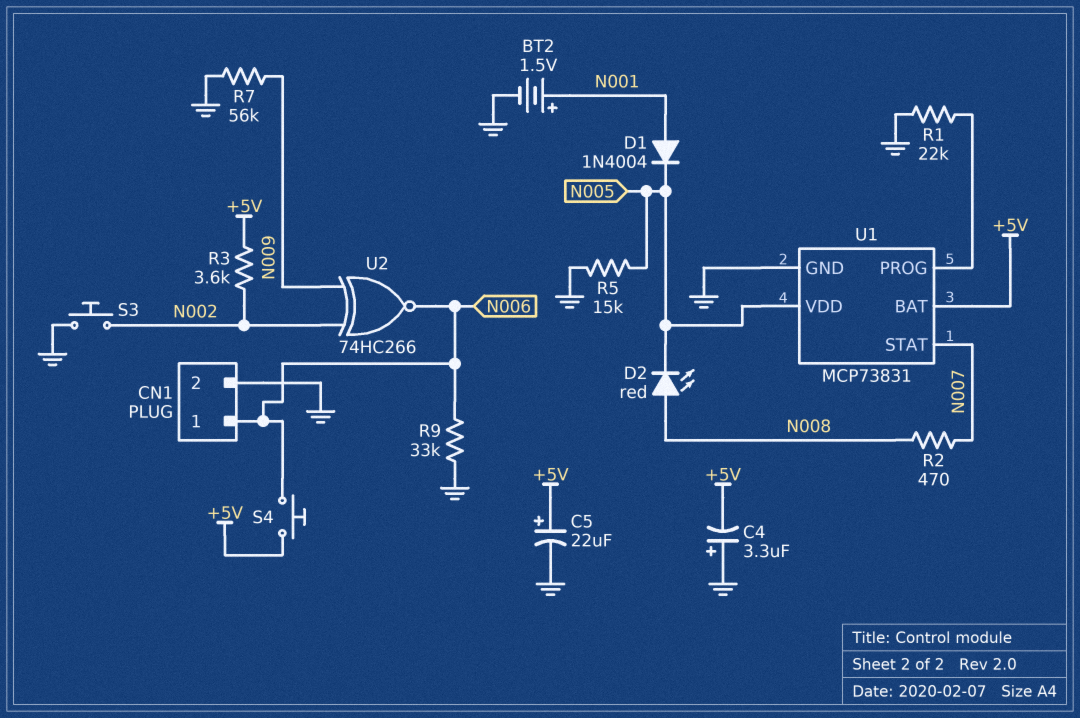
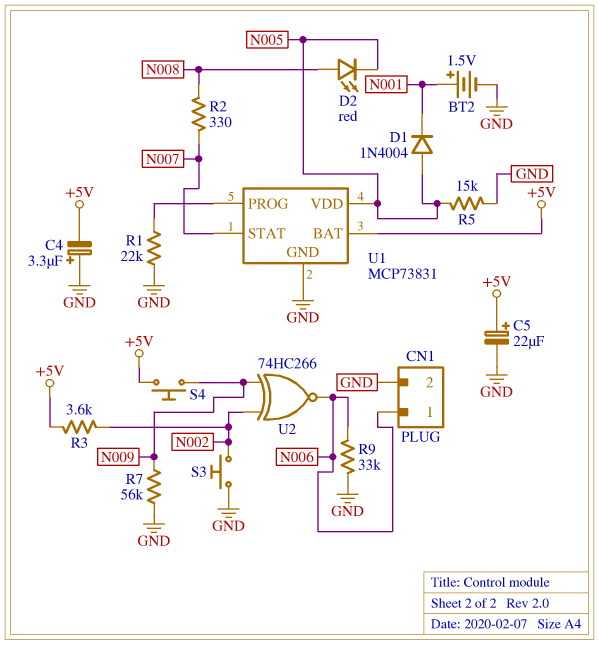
D1: diode 1N4004 (A N001, K N005) -> diode 1N4004 (A N005, K N001)
R2: 470 (N007, N008) -> 330 (N007, N008)
S4: button (+5V, N006) -> button (+5V, N009)

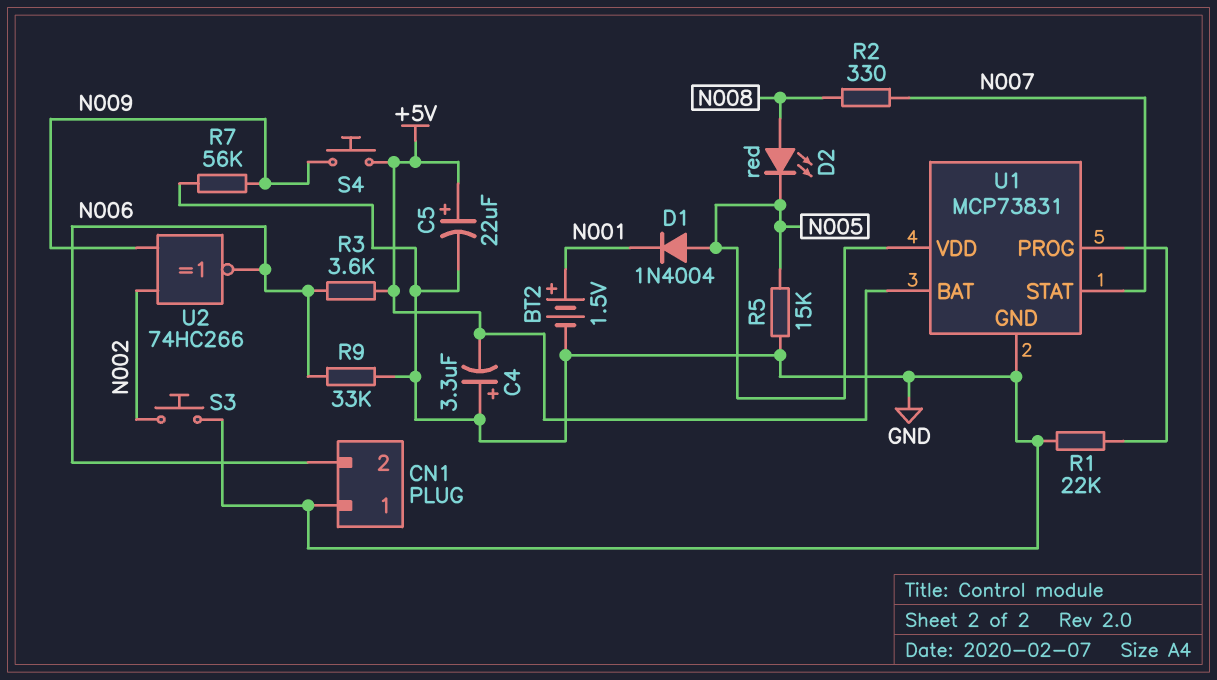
CN1 pin 1: N006 -> GND
CN1 pin 2: GND -> N006
R3: 3.6k (+5V, N002) -> 3.6k (+5V, N006)

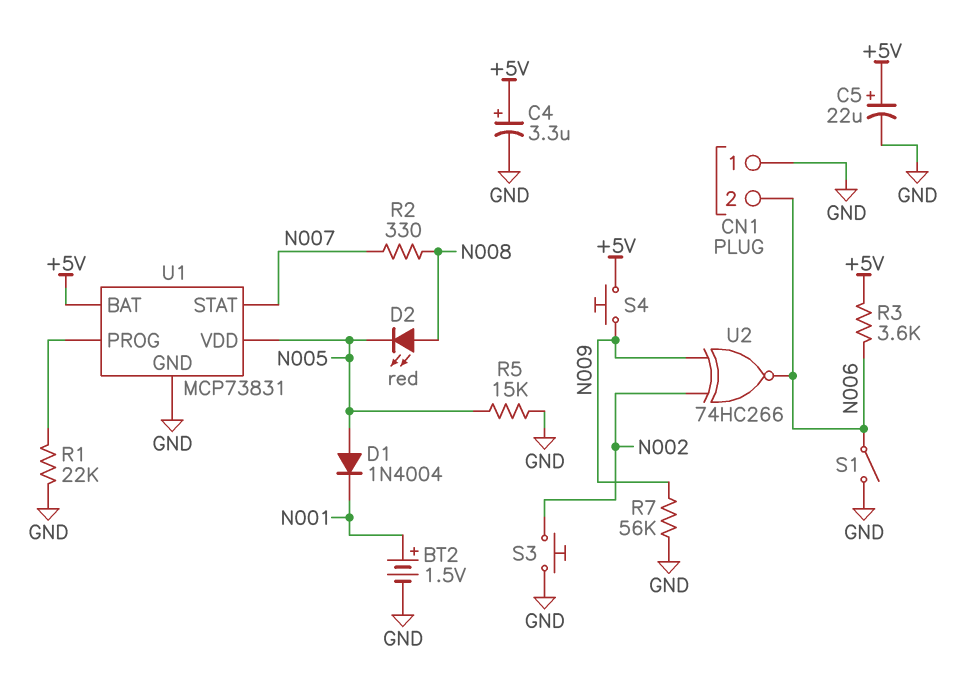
C4: 3.3uF (plus GND, minus +5V) -> 3.3uF (plus +5V, minus GND)
R9: 33k (GND, N006) -> none
S1: none -> switch (GND, N006)

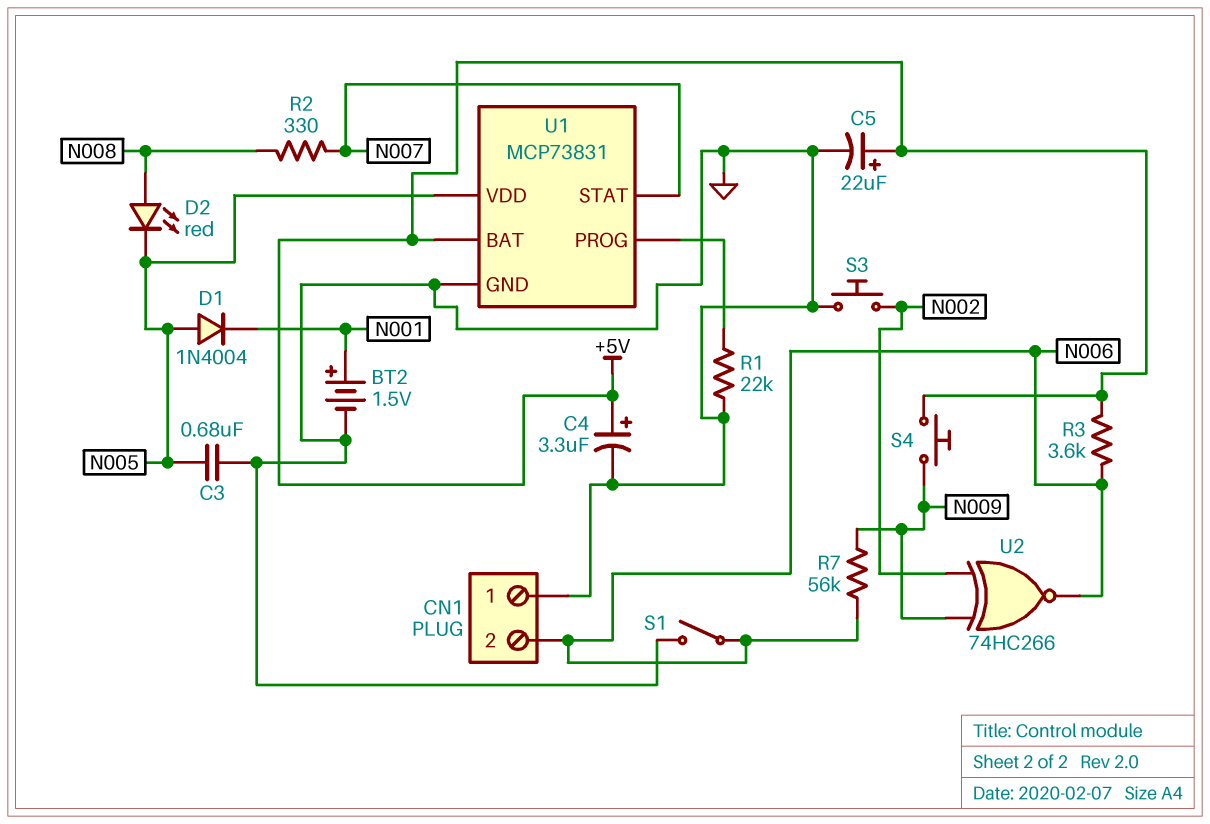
C3: none -> 680nF (GND, N005)
R5: 15k (GND, N005) -> none
R7: 56k (GND, N009) -> 56k (N006, N009)

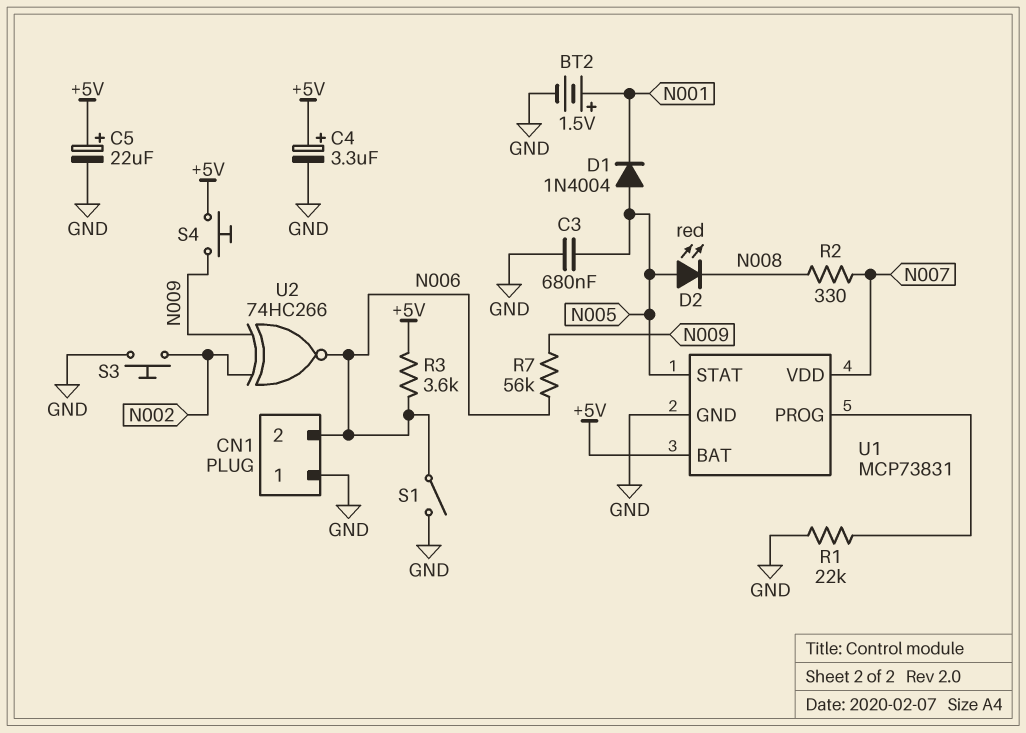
D2: LED red (A N008, K N005) -> LED red (A N005, K N008)
U1 pin STAT: N007 -> N005
U1 pin VDD: N005 -> N007

